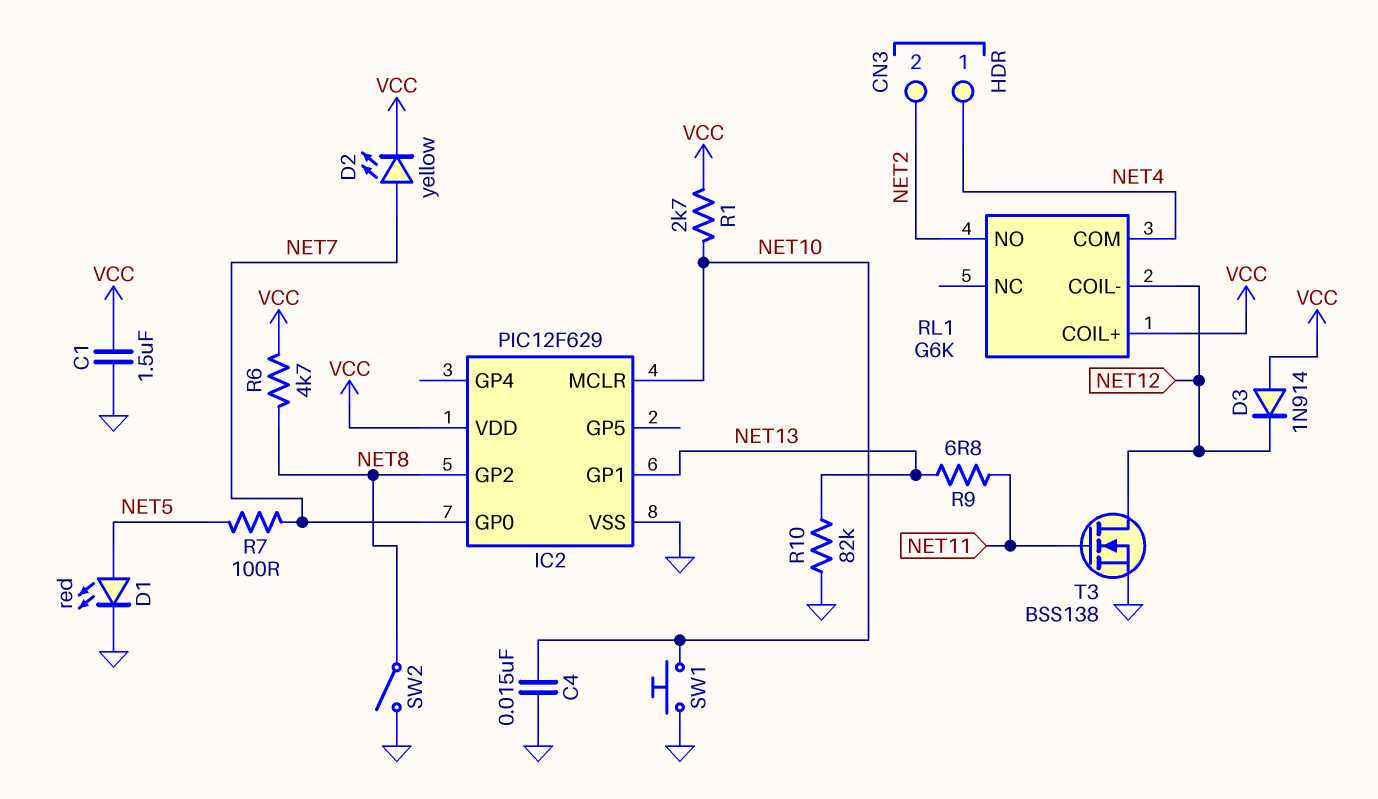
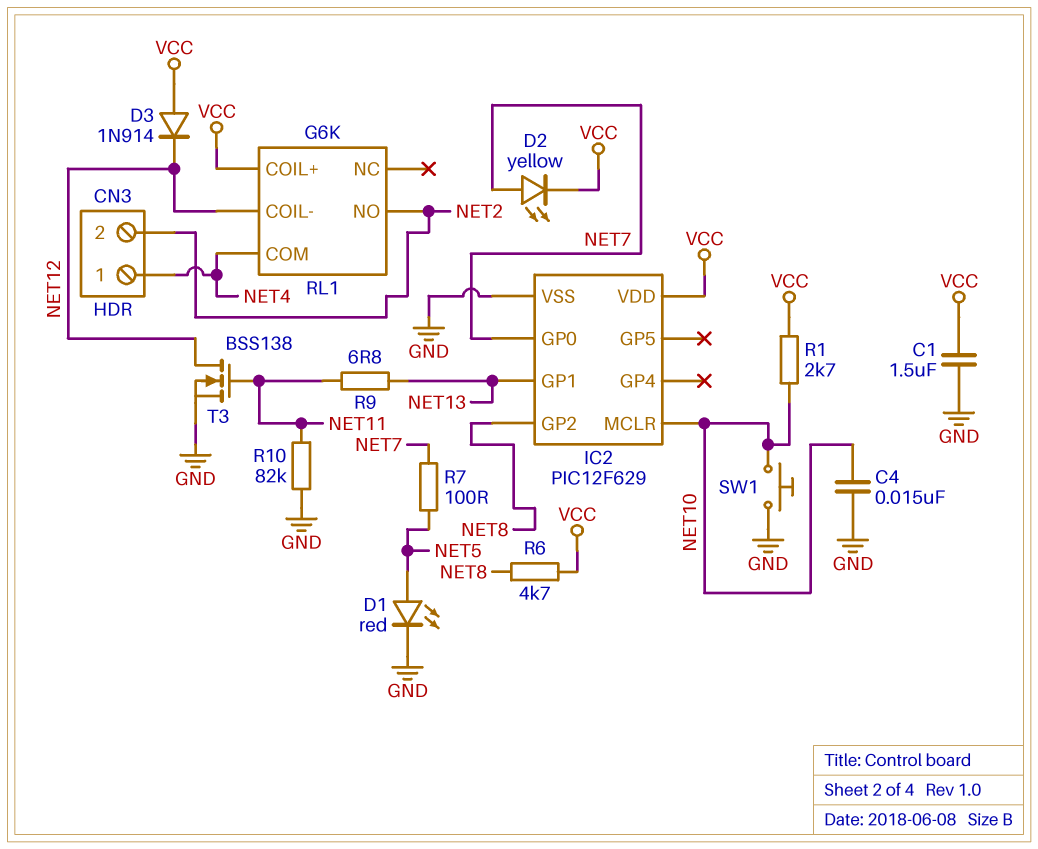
R10: 82k (GND, NET13) -> 82k (GND, NET11)
SW2: switch (GND, NET8) -> none

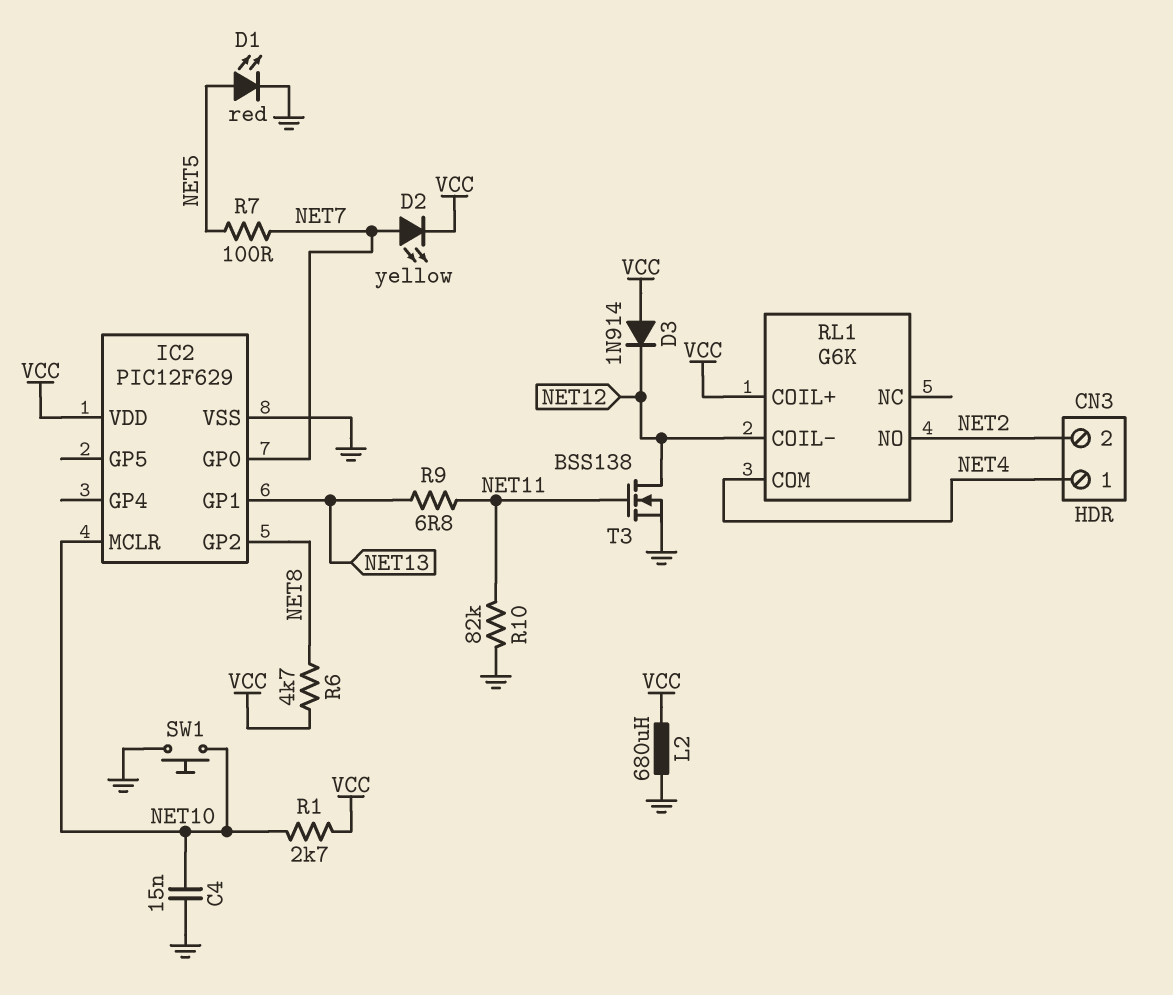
C1: 1.5uF (GND, VCC) -> none
L2: none -> 680uH (GND, VCC)

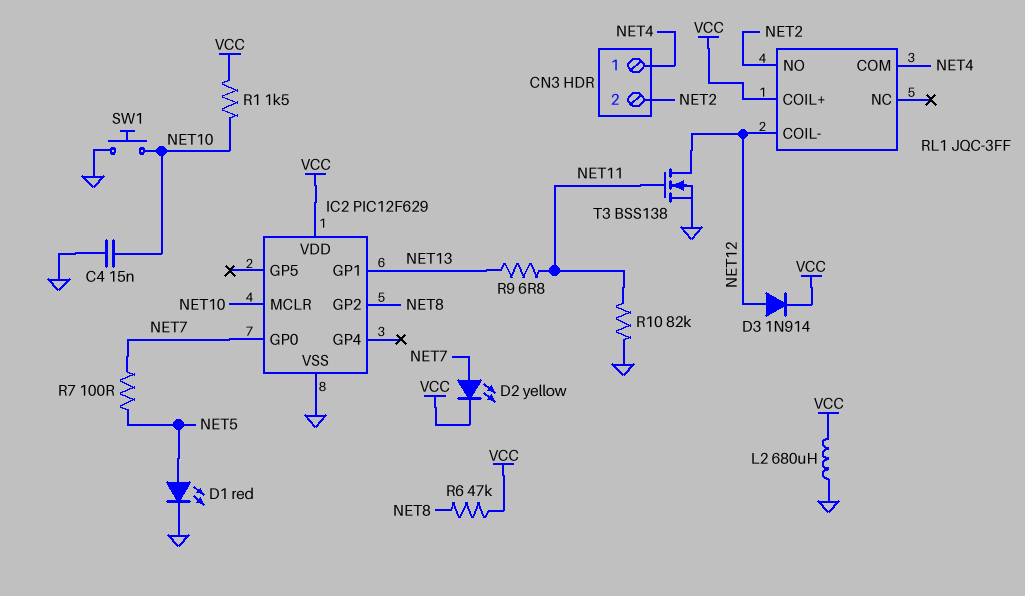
D3: diode 1N914 (A VCC, K NET12) -> diode 1N914 (A NET12, K VCC)
R1: 2.7k (NET10, VCC) -> 1.5k (NET10, VCC)
R6: 4.7k (NET8, VCC) -> 47k (NET8, VCC)
RL1: G6K -> JQC-3FF

